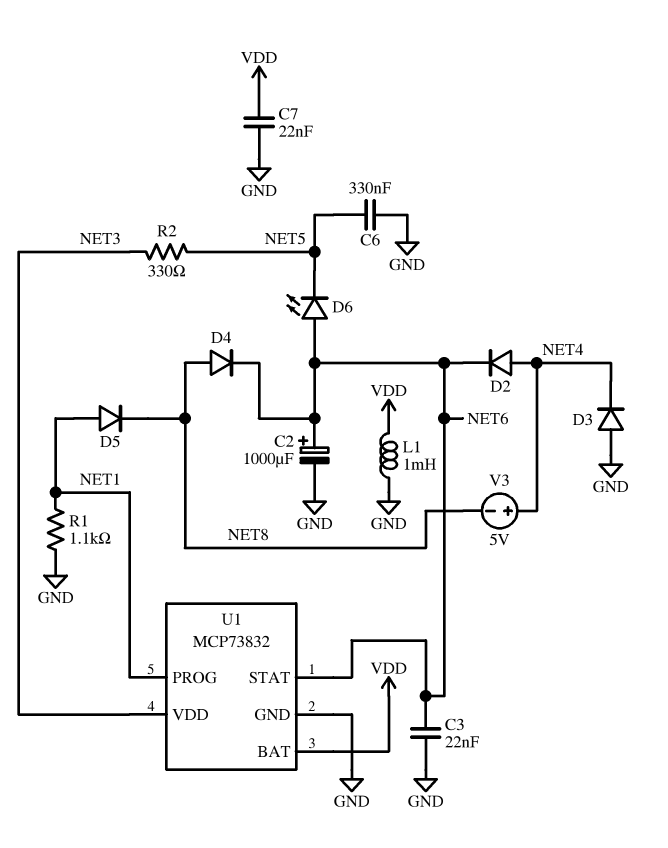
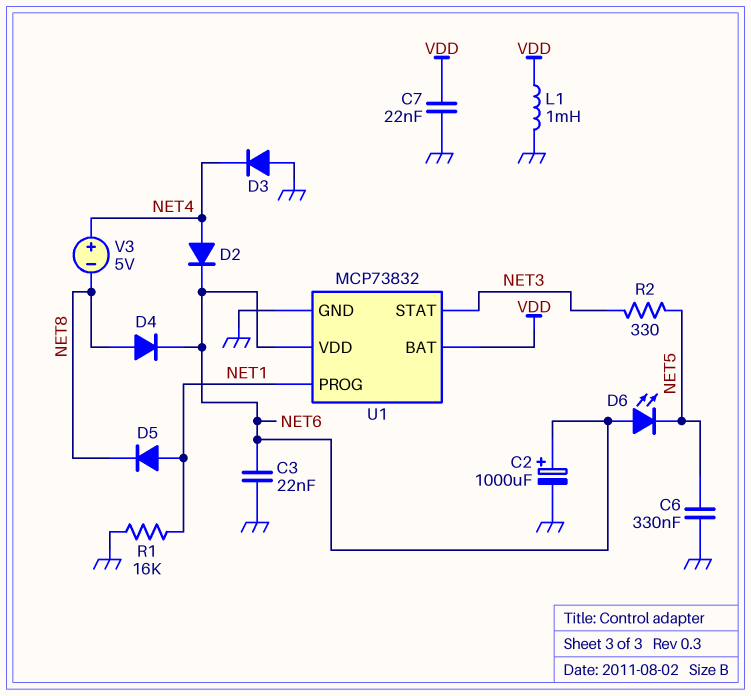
R1: 1.1k (GND, NET1) -> 16k (GND, NET1)
U1 pin STAT: NET6 -> NET3
U1 pin VDD: NET3 -> NET6

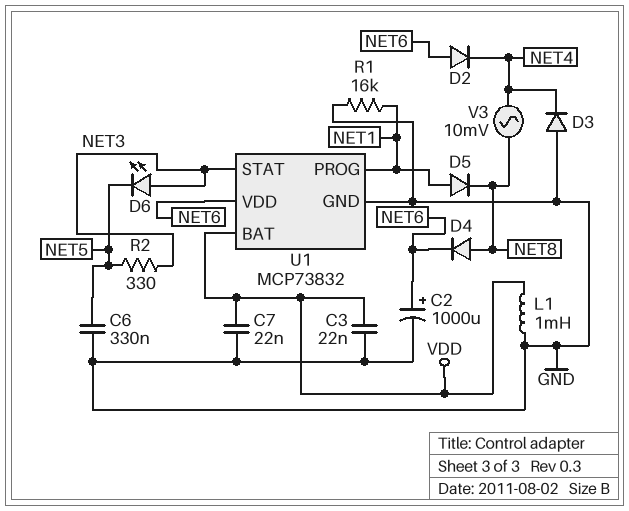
C3: 22nF (GND, NET6) -> 22nF (GND, VDD)
D2: diode (A NET4, K NET6) -> diode (A NET6, K NET4)
D6: LED (A NET6, K NET5) -> LED (A NET3, K NET5)
V3: 5V (plus NET4, minus NET8) -> AC 10mV (NET4, NET8)

